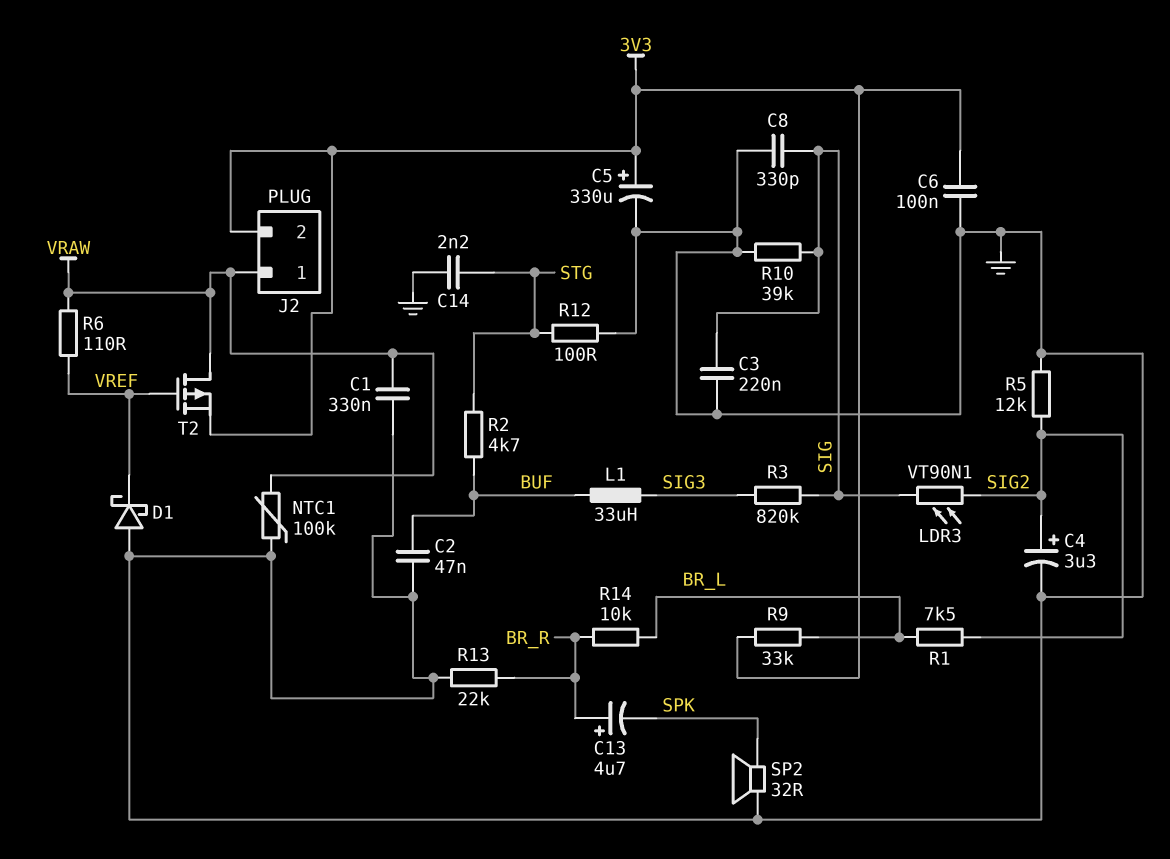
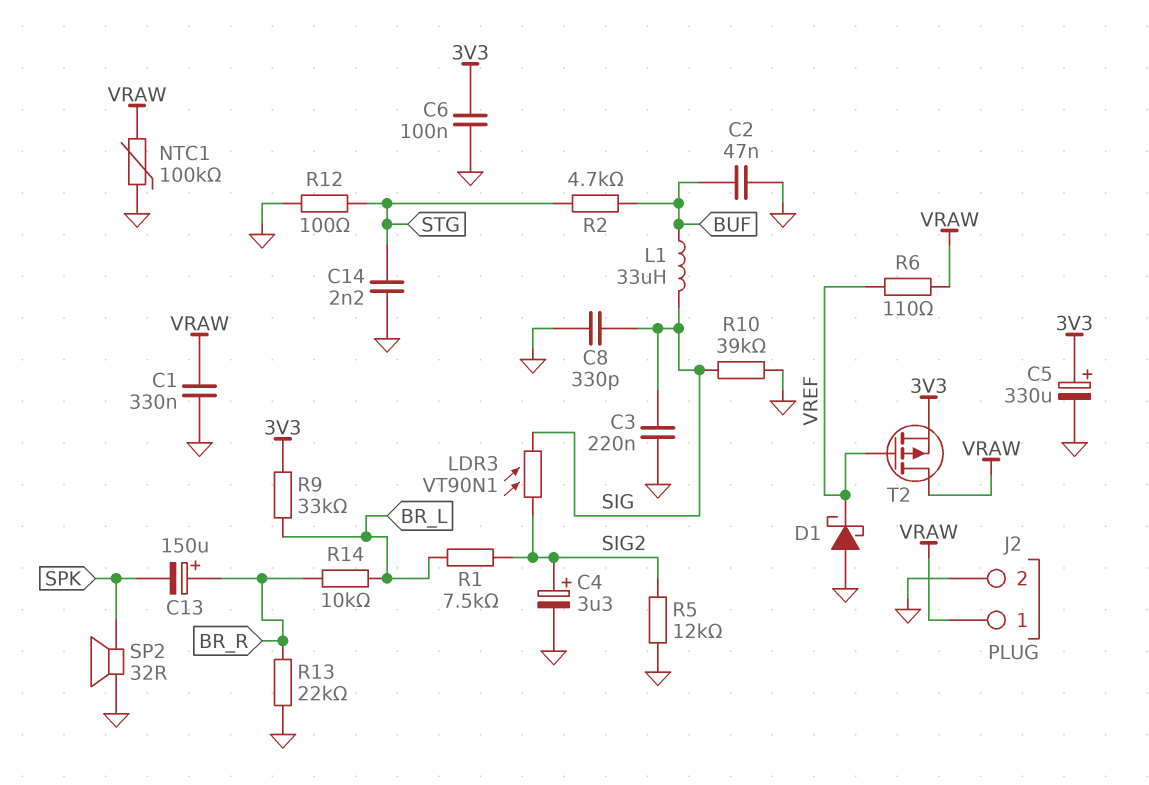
C13: 4.7uF (plus BR_R, minus SPK) -> 150uF (plus BR_R, minus SPK)
J2 pin 2: 3V3 -> GND
L1: 33uH (BUF, SIG3) -> 33uH (BUF, SIG)
R3: 820k (SIG, SIG3) -> none

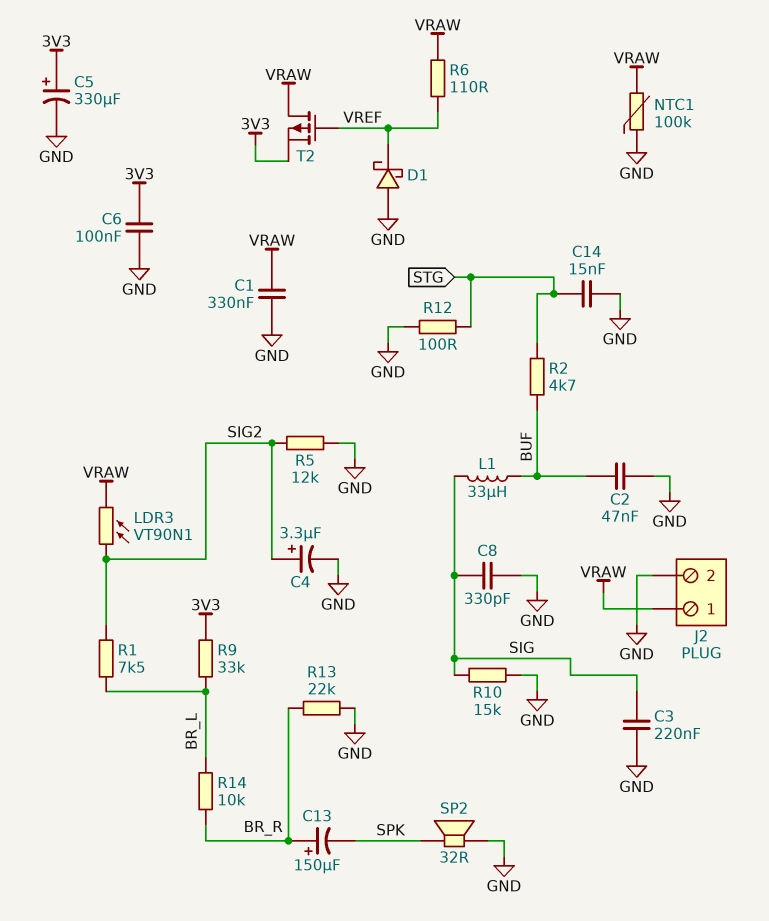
C14: 2.2nF (GND, STG) -> 15nF (GND, STG)
LDR3: VT90N1 (SIG, SIG2) -> VT90N1 (SIG2, VRAW)
R10: 39k (GND, SIG) -> 15k (GND, SIG)

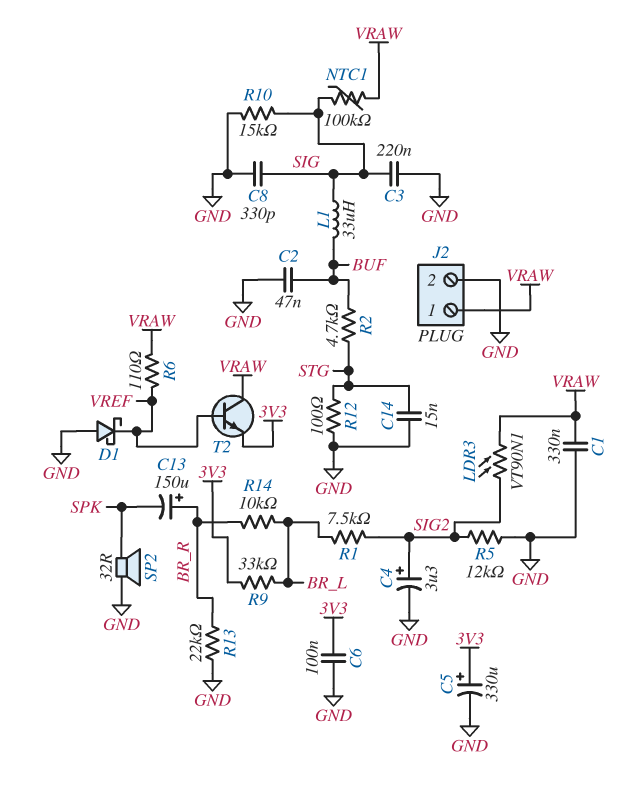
NTC1: 100k (GND, VRAW) -> 100k (SIG, VRAW)
T2: PMOS (G VREF, D VRAW, S 3V3) -> NPN (B VREF, C VRAW, E 3V3)

